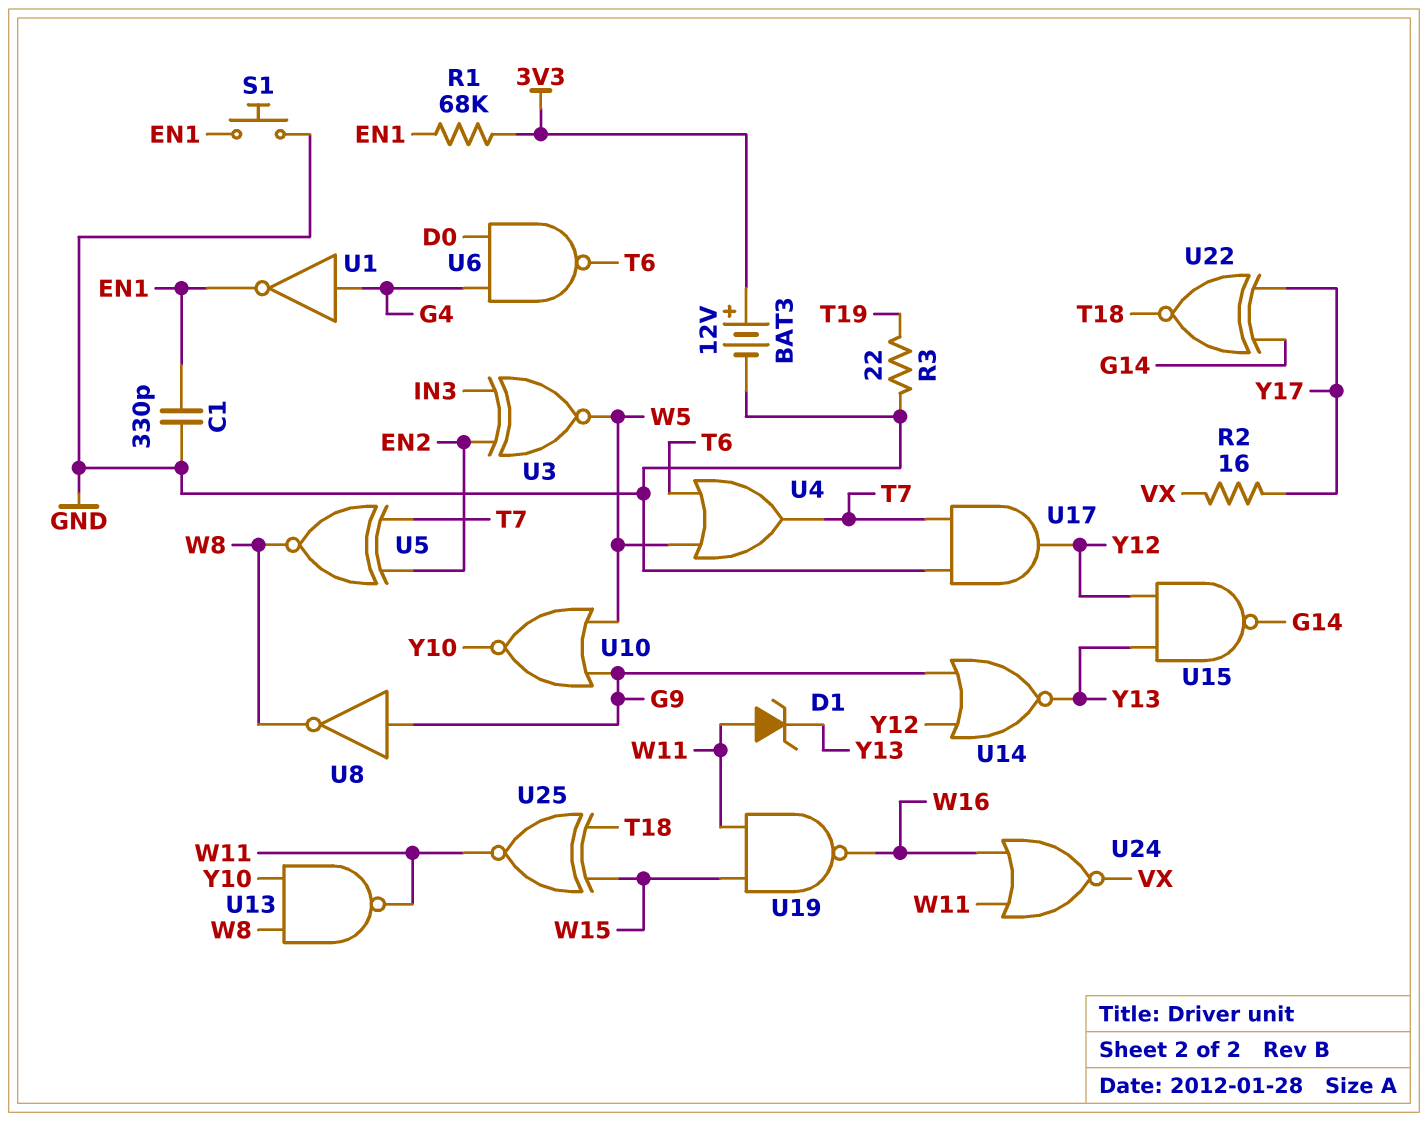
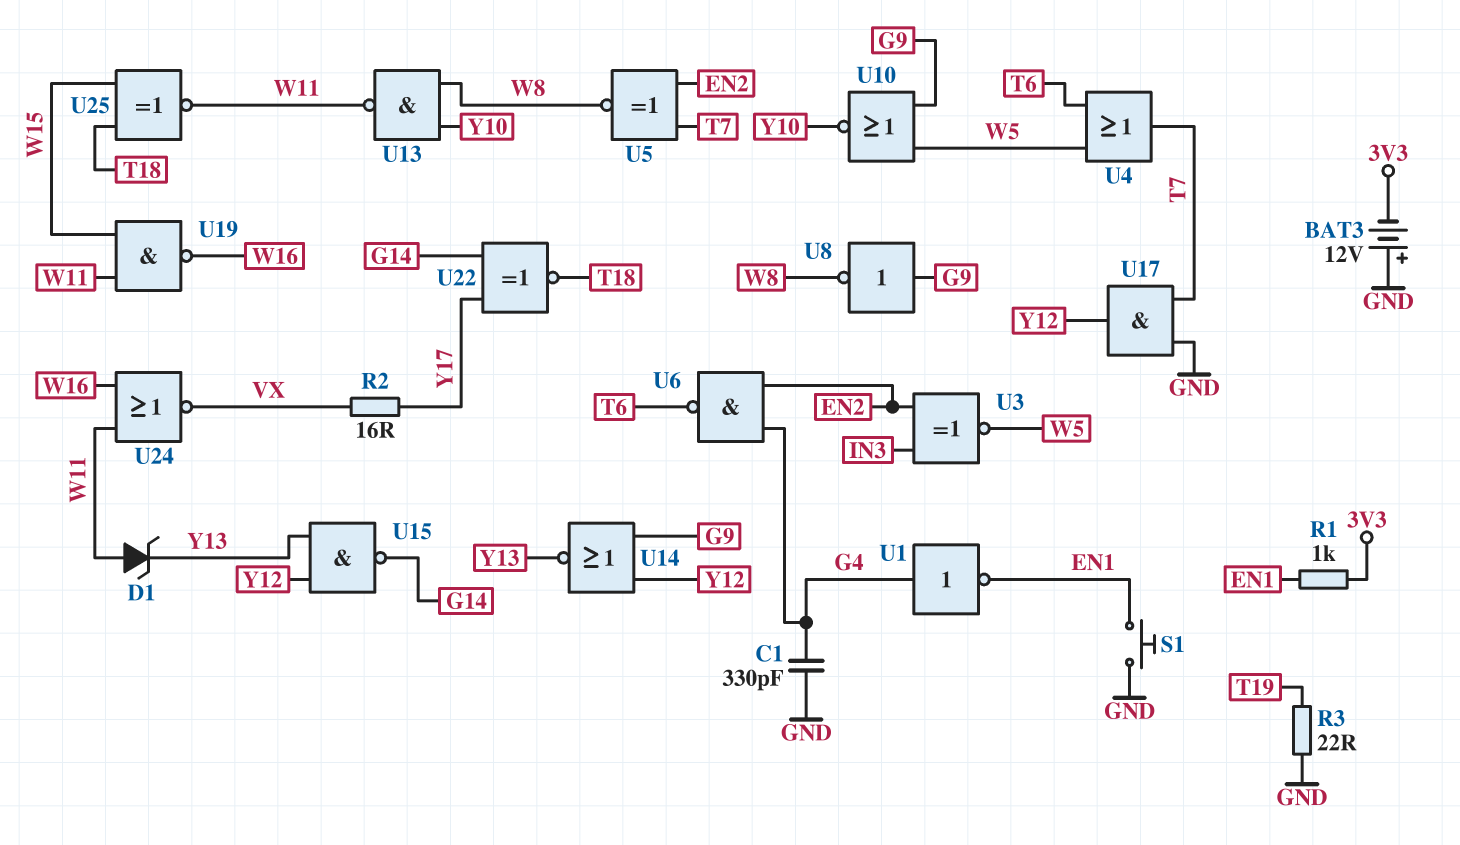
BAT3: 12V (plus 3V3, minus GND) -> 12V (plus GND, minus 3V3)
C1: 330pF (EN1, GND) -> 330pF (G4, GND)
R1: 68k (3V3, EN1) -> 1k (3V3, EN1)
U6: NAND (in D0, in G4, out T6) -> NAND (in EN2, in G4, out T6)

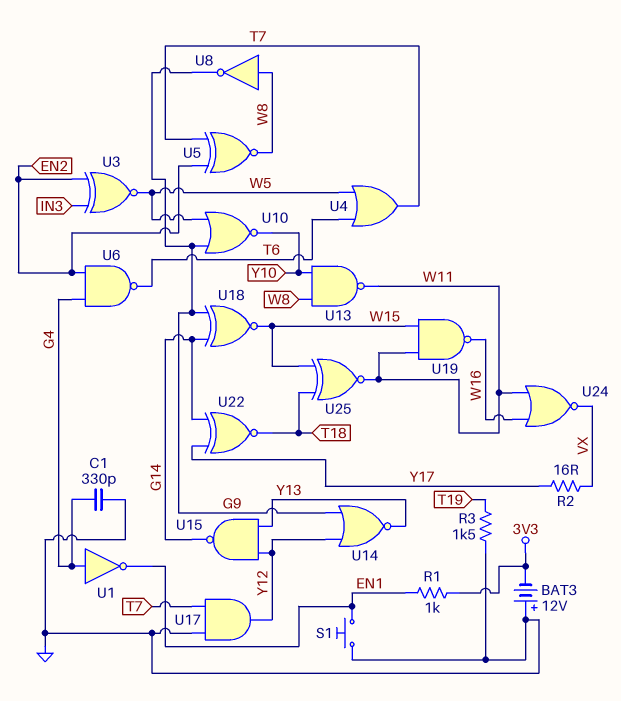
D1: zener (A W11, K Y13) -> none
R3: 22 (GND, T19) -> 1.5k (GND, T19)
U8: NOT (in G9, out W8) -> NOT (in W8, out G9)
U18: none -> XNOR (in G9, in G14, out W15)

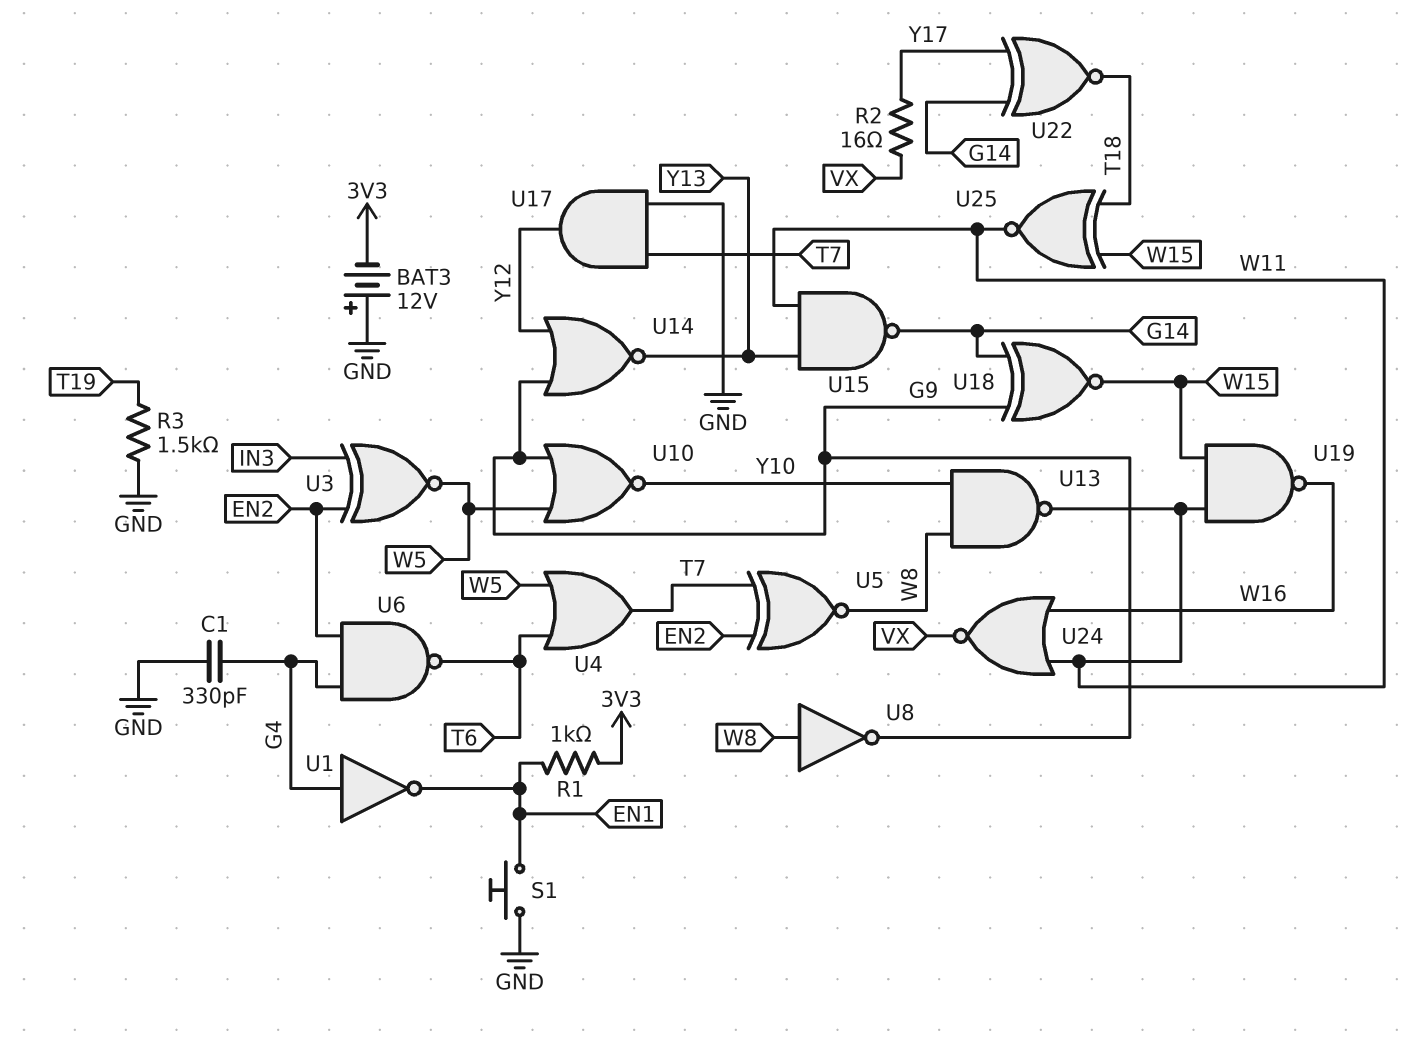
U15: NAND (in Y12, in Y13, out G14) -> NAND (in W11, in Y13, out G14)

